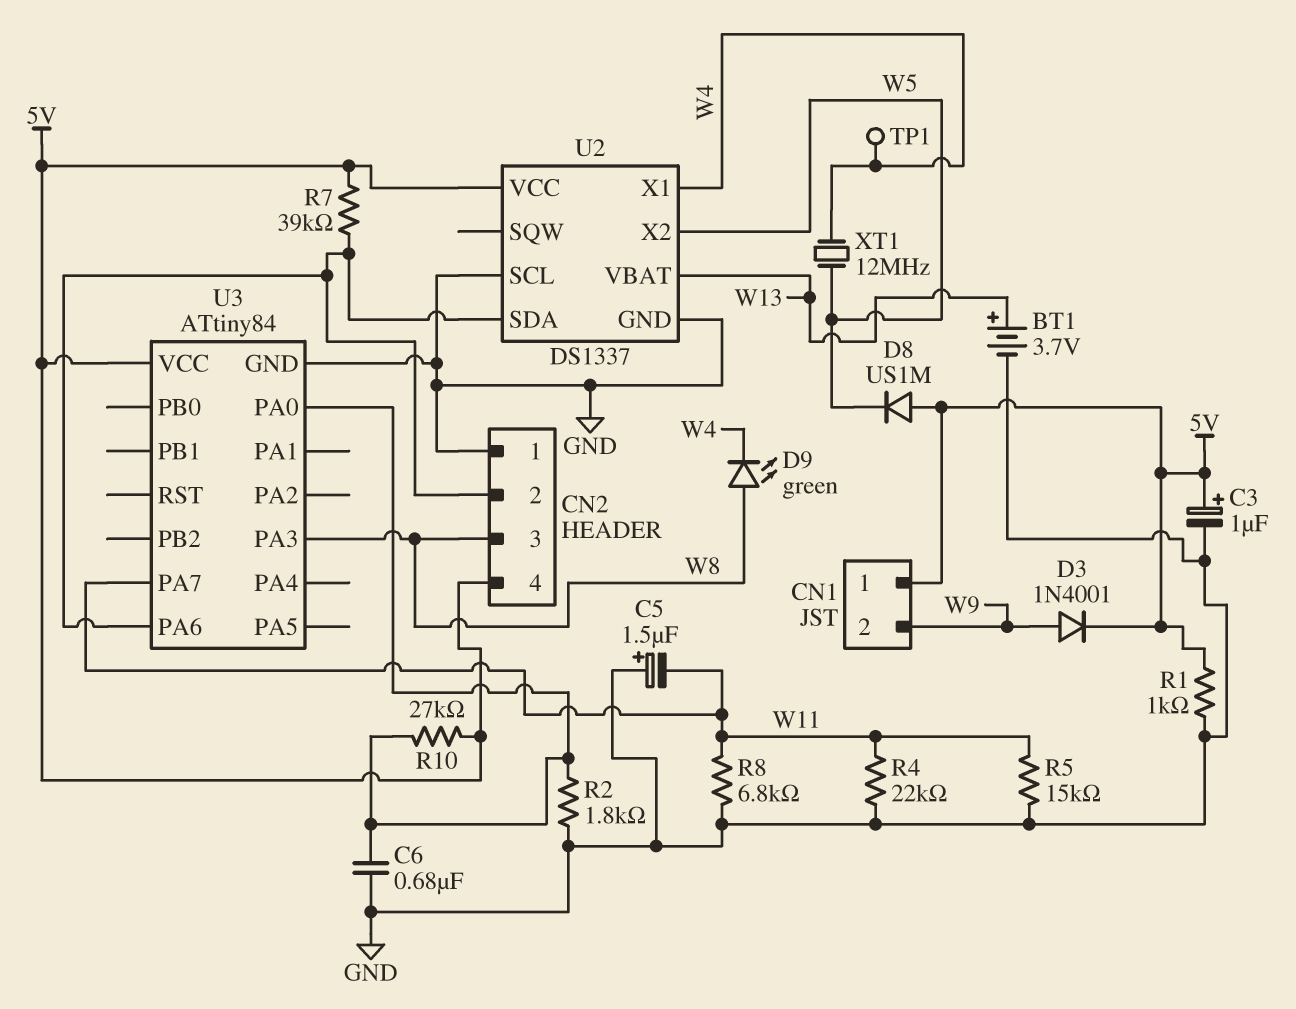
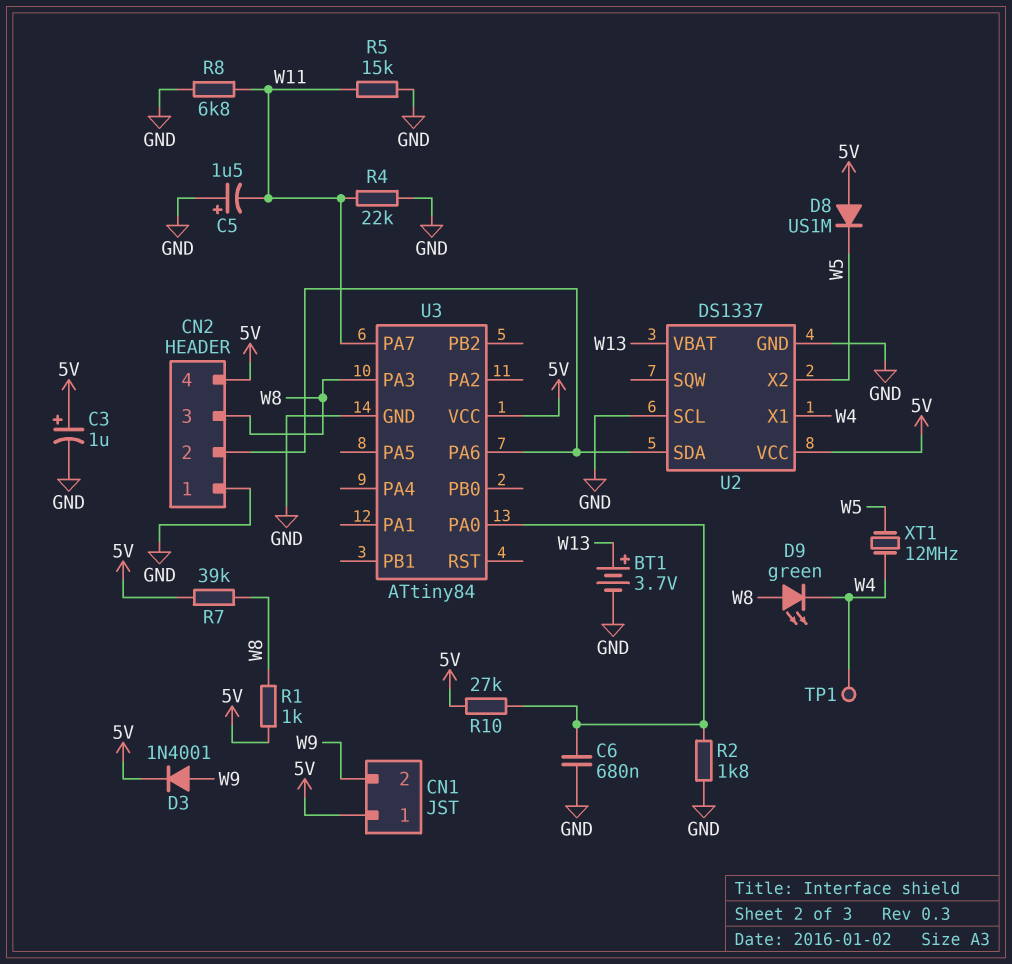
R1: 1k (5V, GND) -> 1k (5V, W8)
R7: 39k (5V, CN2/2) -> 39k (5V, W8)

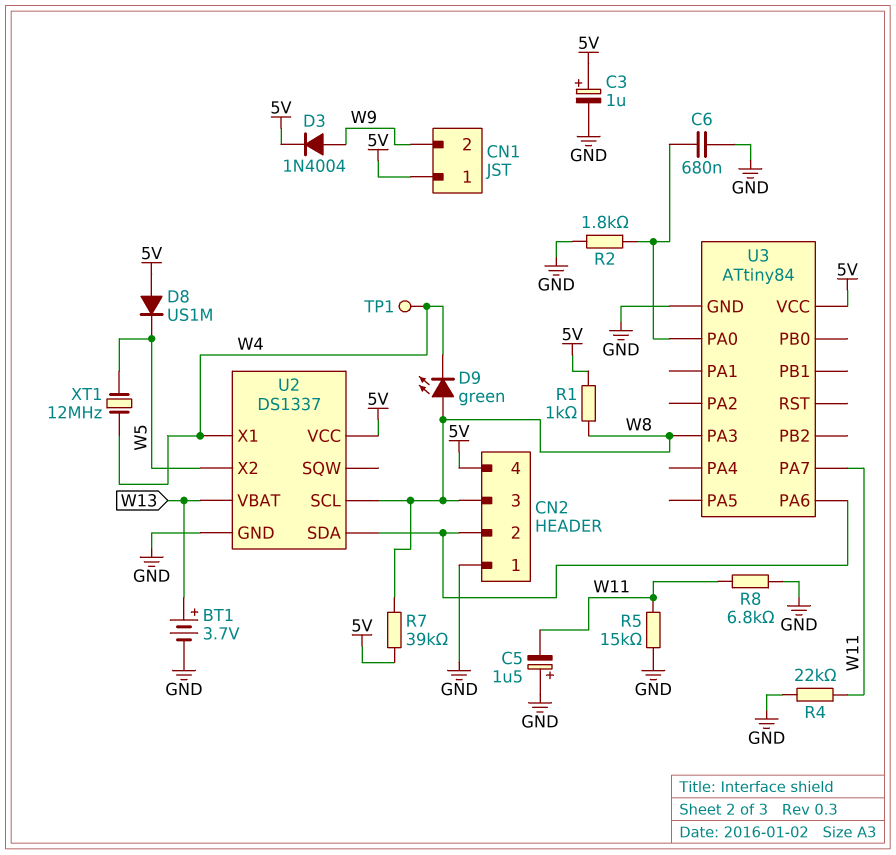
D3: diode 1N4001 (A W9, K 5V) -> diode 1N4004 (A W9, K 5V)
R10: 27k (5V, U3/PA0) -> none
U2 pin SCL: GND -> W8

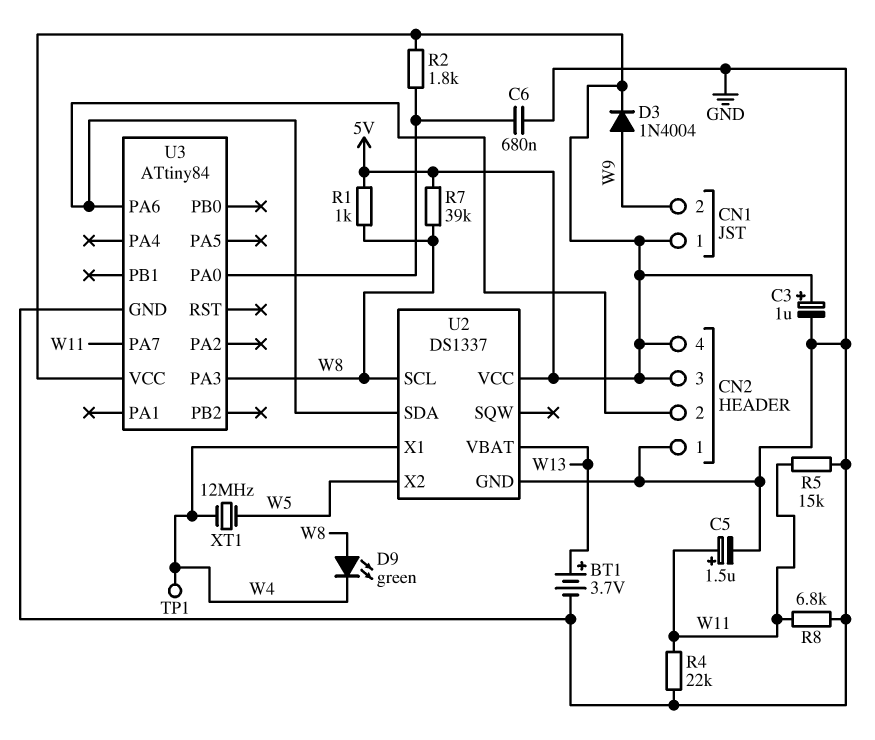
C5: 1.5uF (plus GND, minus W11) -> 1.5uF (plus W11, minus GND)
CN2 pin 3: W8 -> 5V
D8: diode US1M (A 5V, K W5) -> none
R2: 1.8k (GND, U3/PA0) -> 1.8k (5V, U3/PA0)

